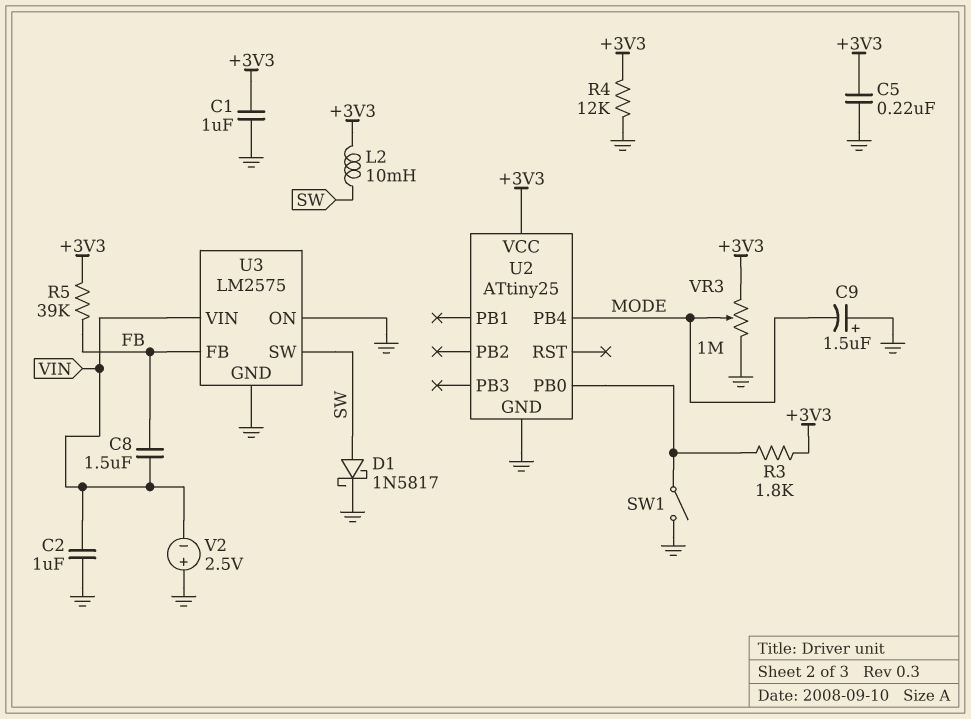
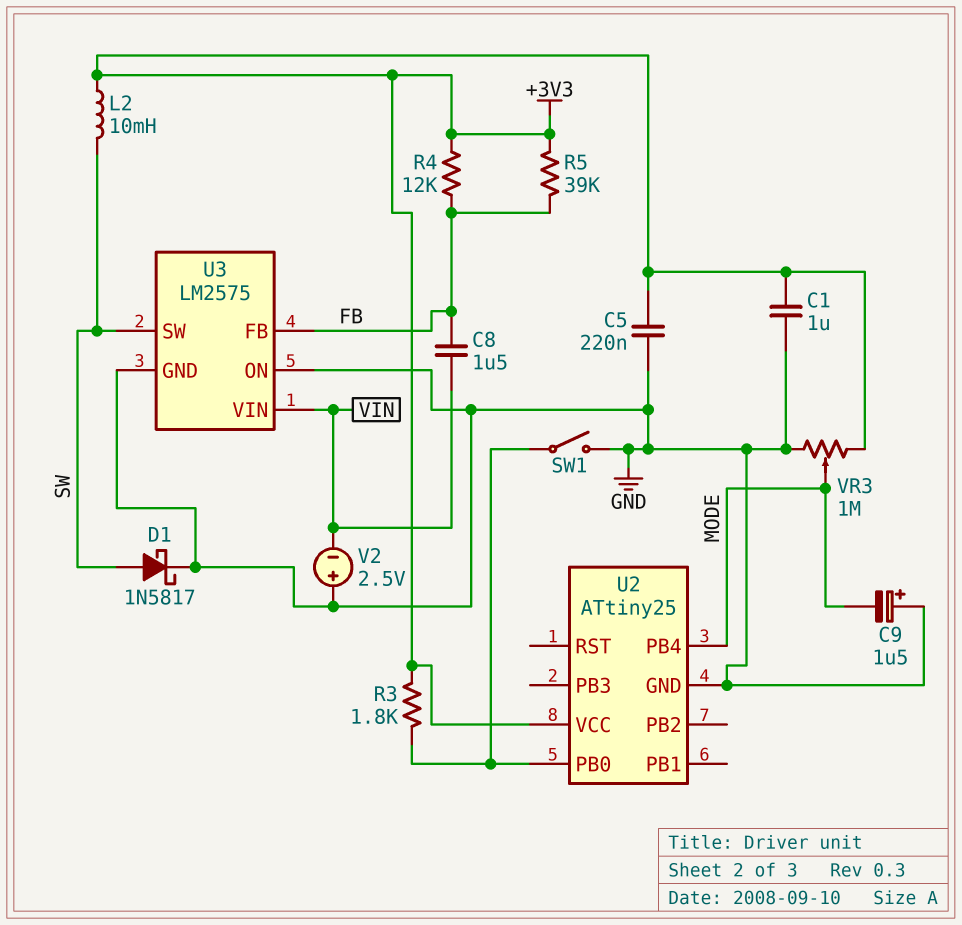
C2: 1uF (GND, VIN) -> none
R4: 12k (+3V3, GND) -> 12k (+3V3, FB)

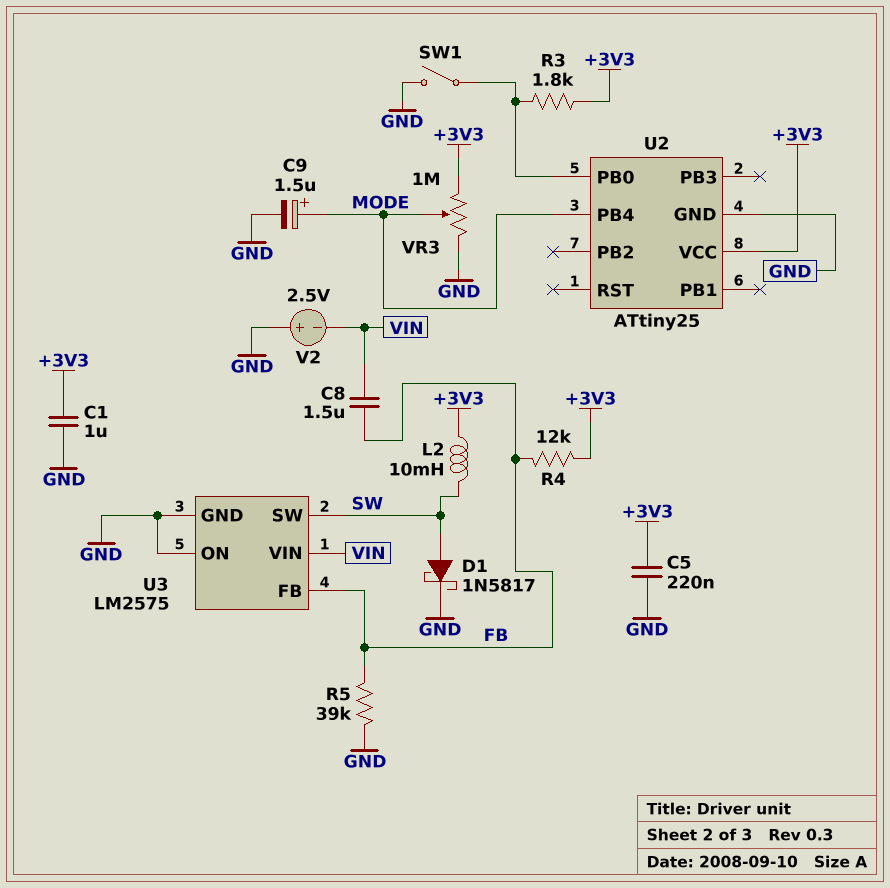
C9: 1.5uF (plus GND, minus MODE) -> 1.5uF (plus MODE, minus GND)
R5: 39k (+3V3, FB) -> 39k (FB, GND)

